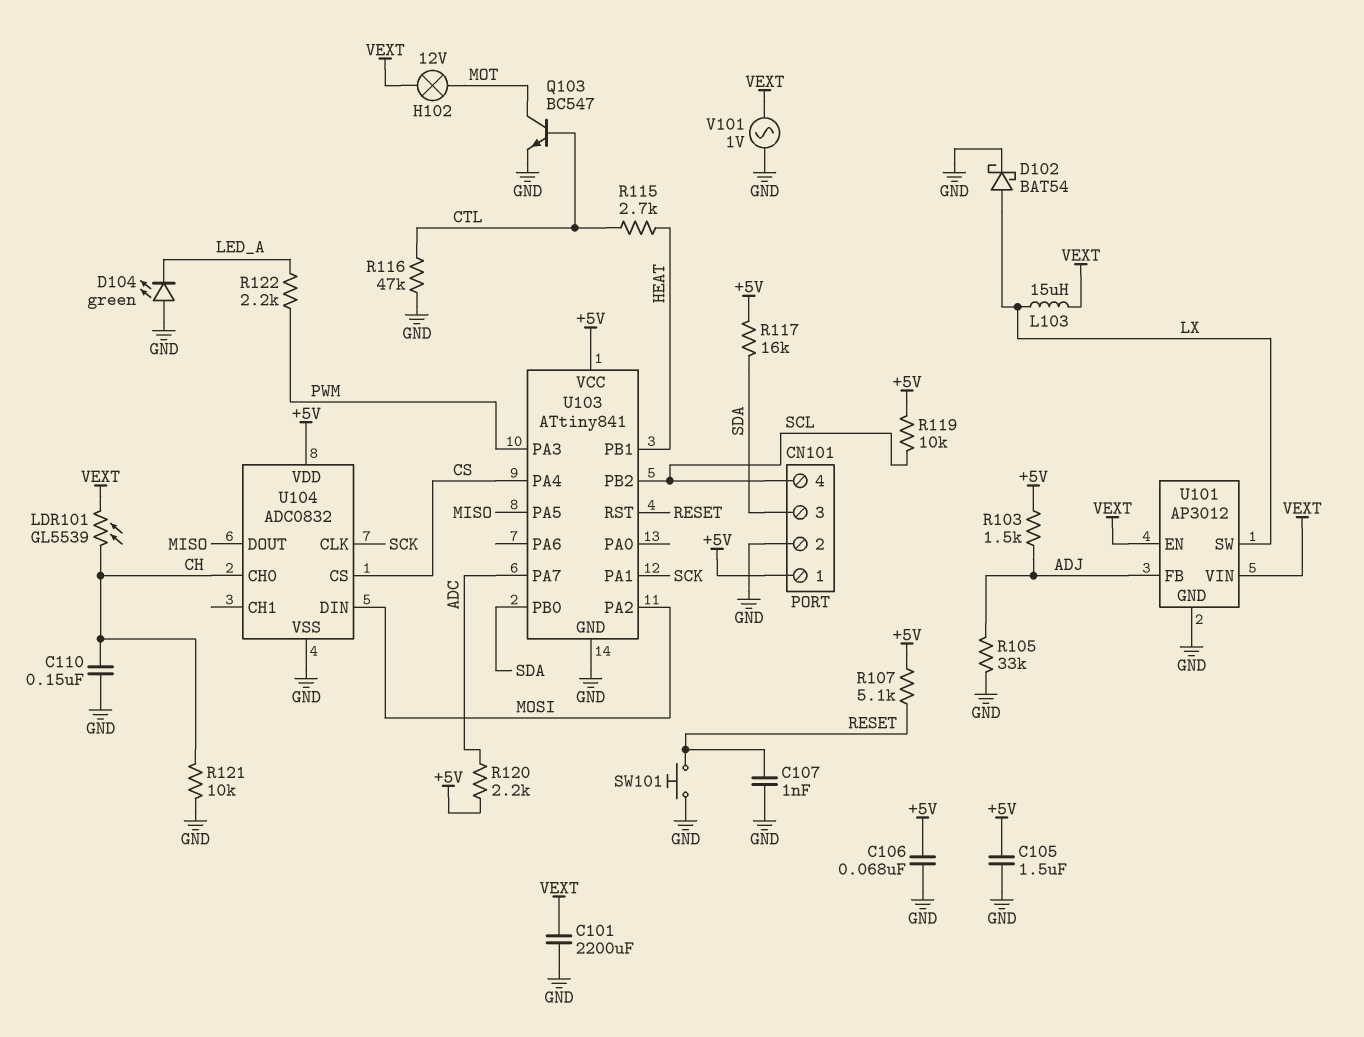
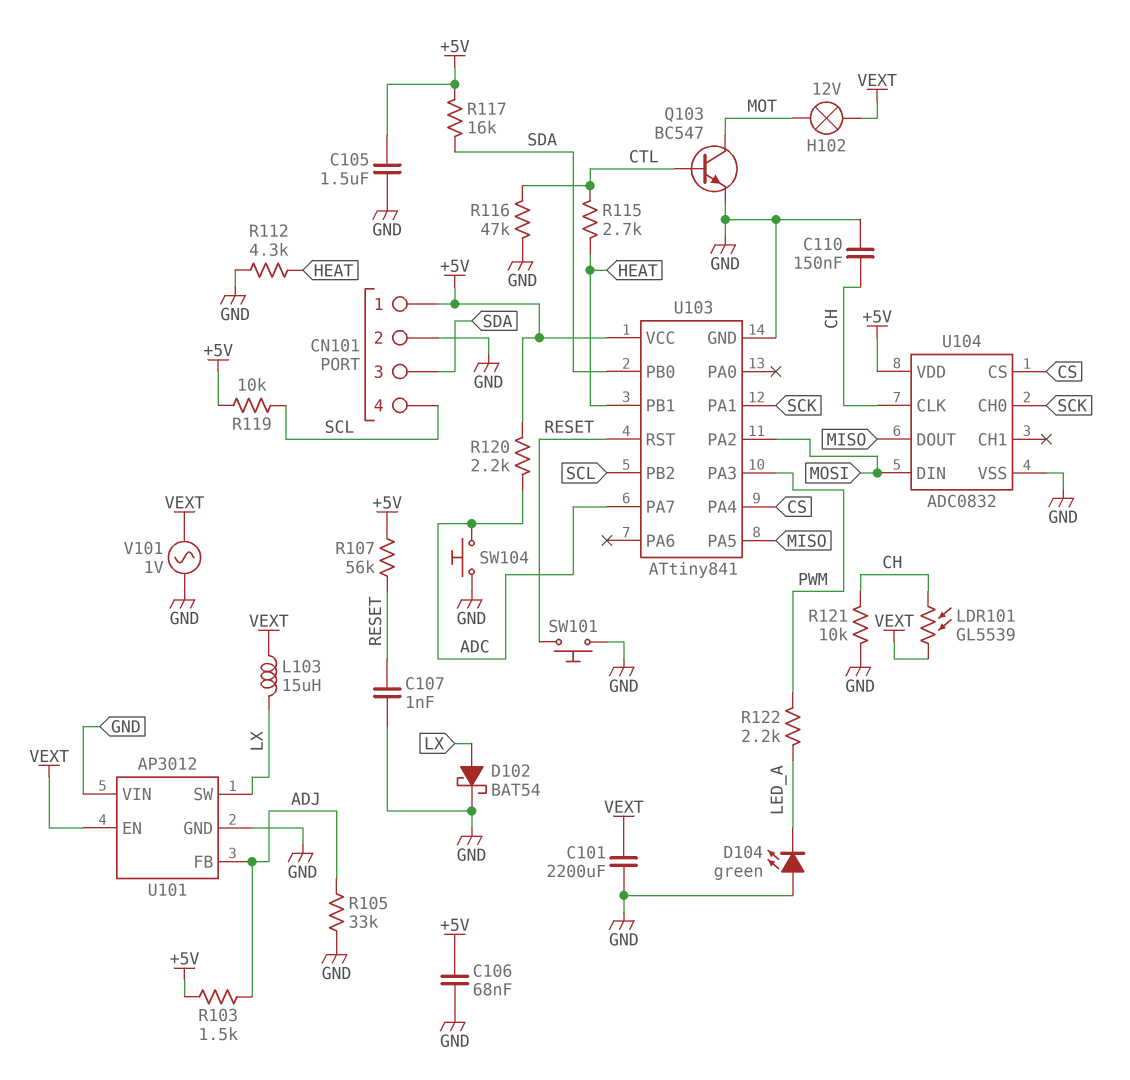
R107: 5.1k (+5V, RESET) -> 56k (+5V, RESET)
R112: none -> 4.3k (GND, HEAT)
SW104: none -> button (ADC, GND)
U101 pin VIN: VEXT -> GND
U104 pin CH0: CH -> SCK
U104 pin CLK: SCK -> CH

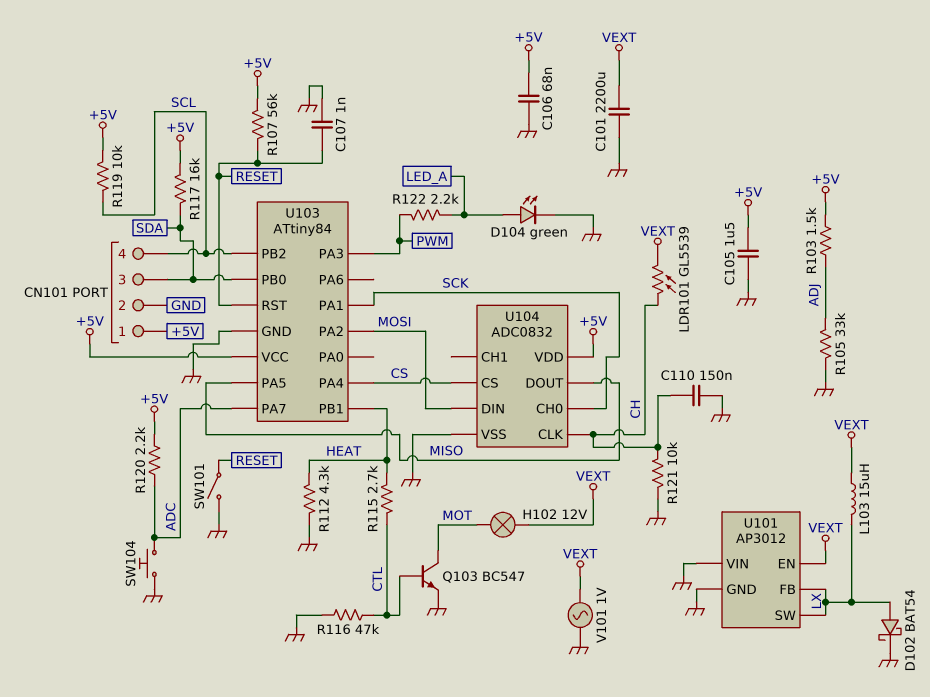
D104: LED green (A GND, K LED_A) -> LED green (A LED_A, K GND)
SW101: button (GND, RESET) -> switch (GND, RESET)
U101 pin FB: ADJ -> LX
U103: ATtiny841 -> ATtiny84

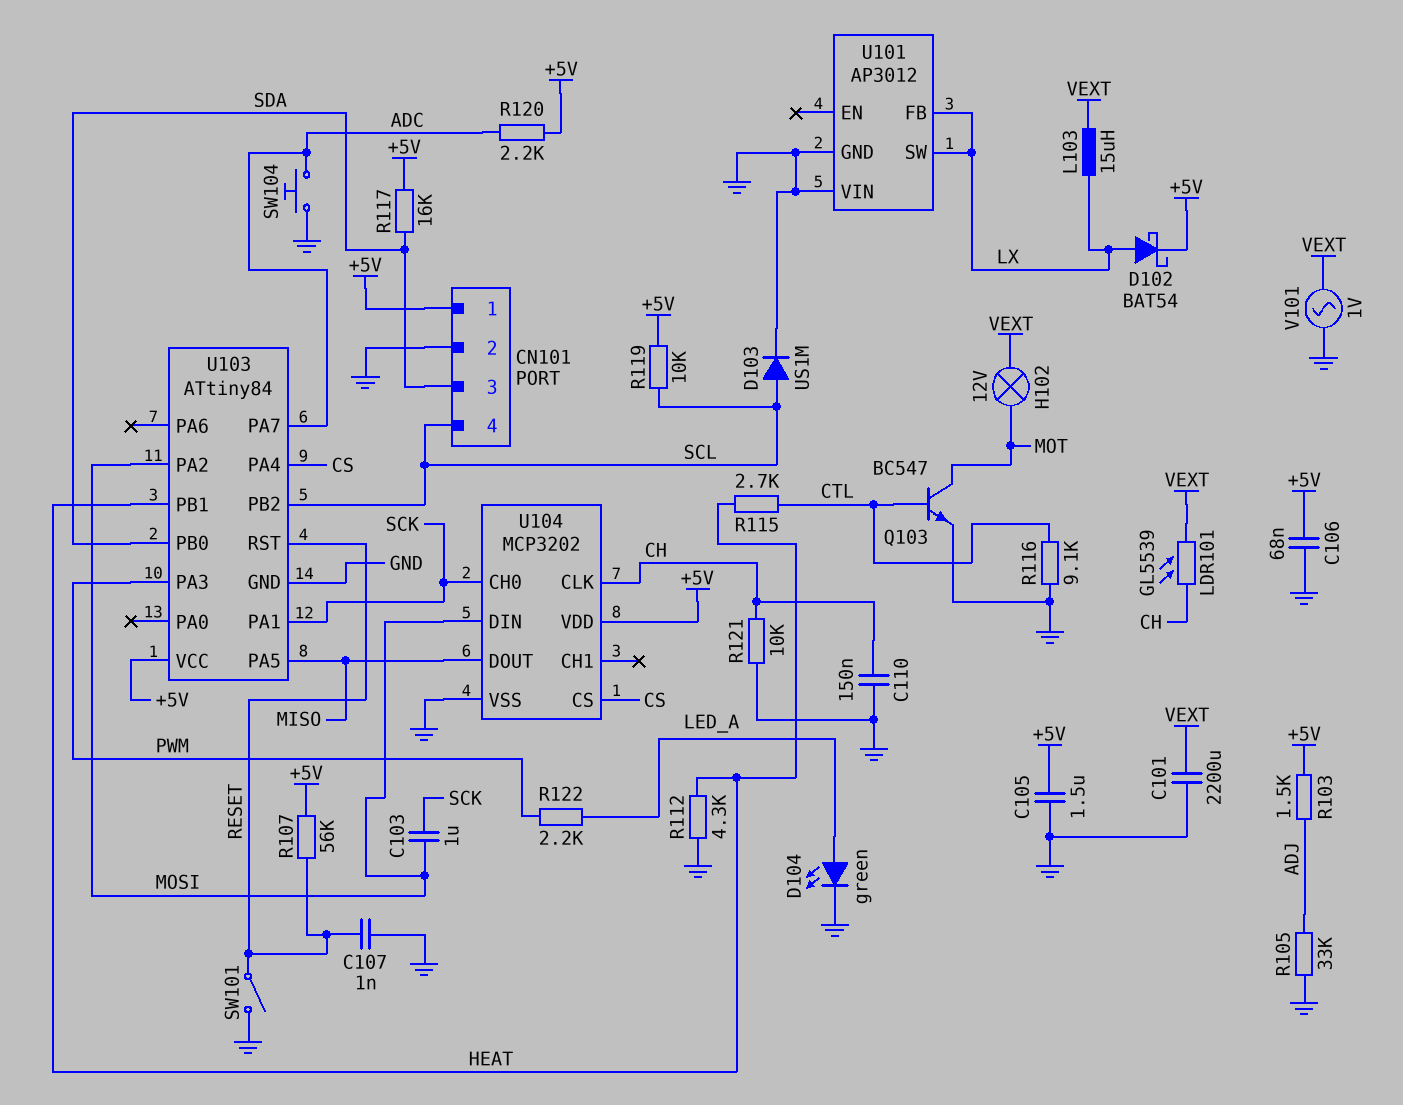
C103: none -> 1uF (MOSI, SCK)
D102: schottky BAT54 (A LX, K GND) -> schottky BAT54 (A LX, K +5V)
D103: none -> diode US1M (A SCL, K GND)
R116: 47k (CTL, GND) -> 9.1k (CTL, GND)
U101 pin EN: VEXT -> none
U104: ADC0832 -> MCP3202

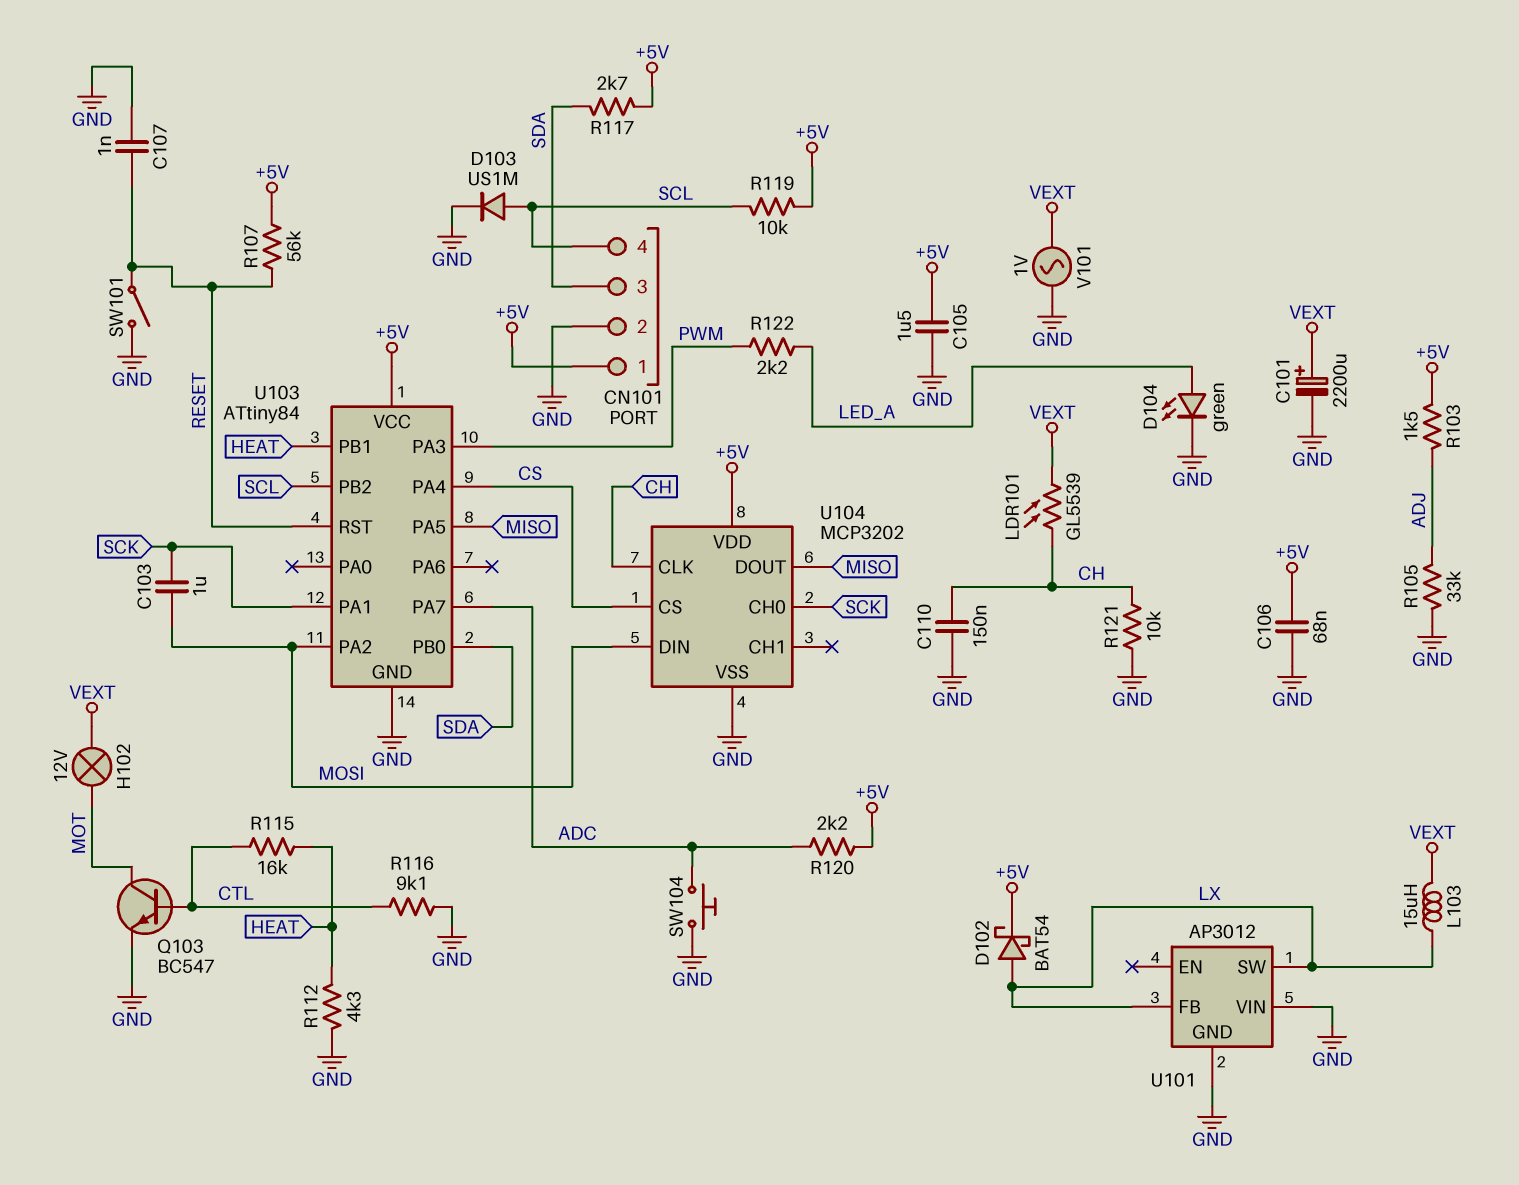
C101: 2200uF (GND, VEXT) -> 2200uF (plus VEXT, minus GND)
R115: 2.7k (CTL, HEAT) -> 16k (CTL, HEAT)
R117: 16k (+5V, SDA) -> 2.7k (+5V, SDA)

